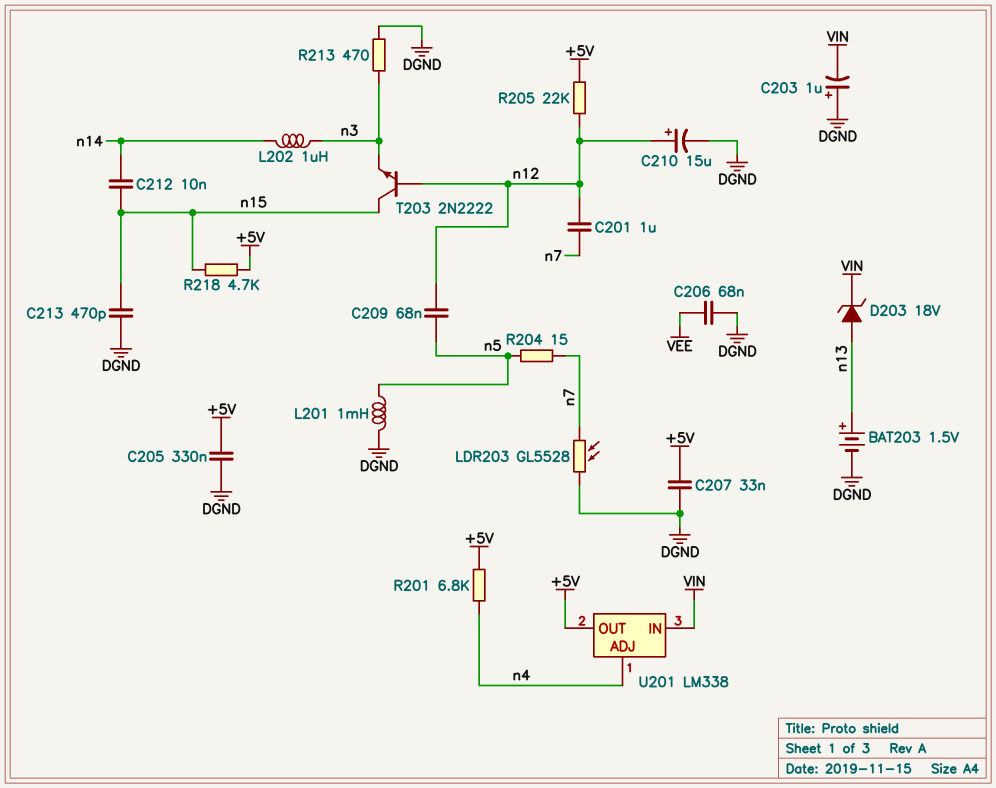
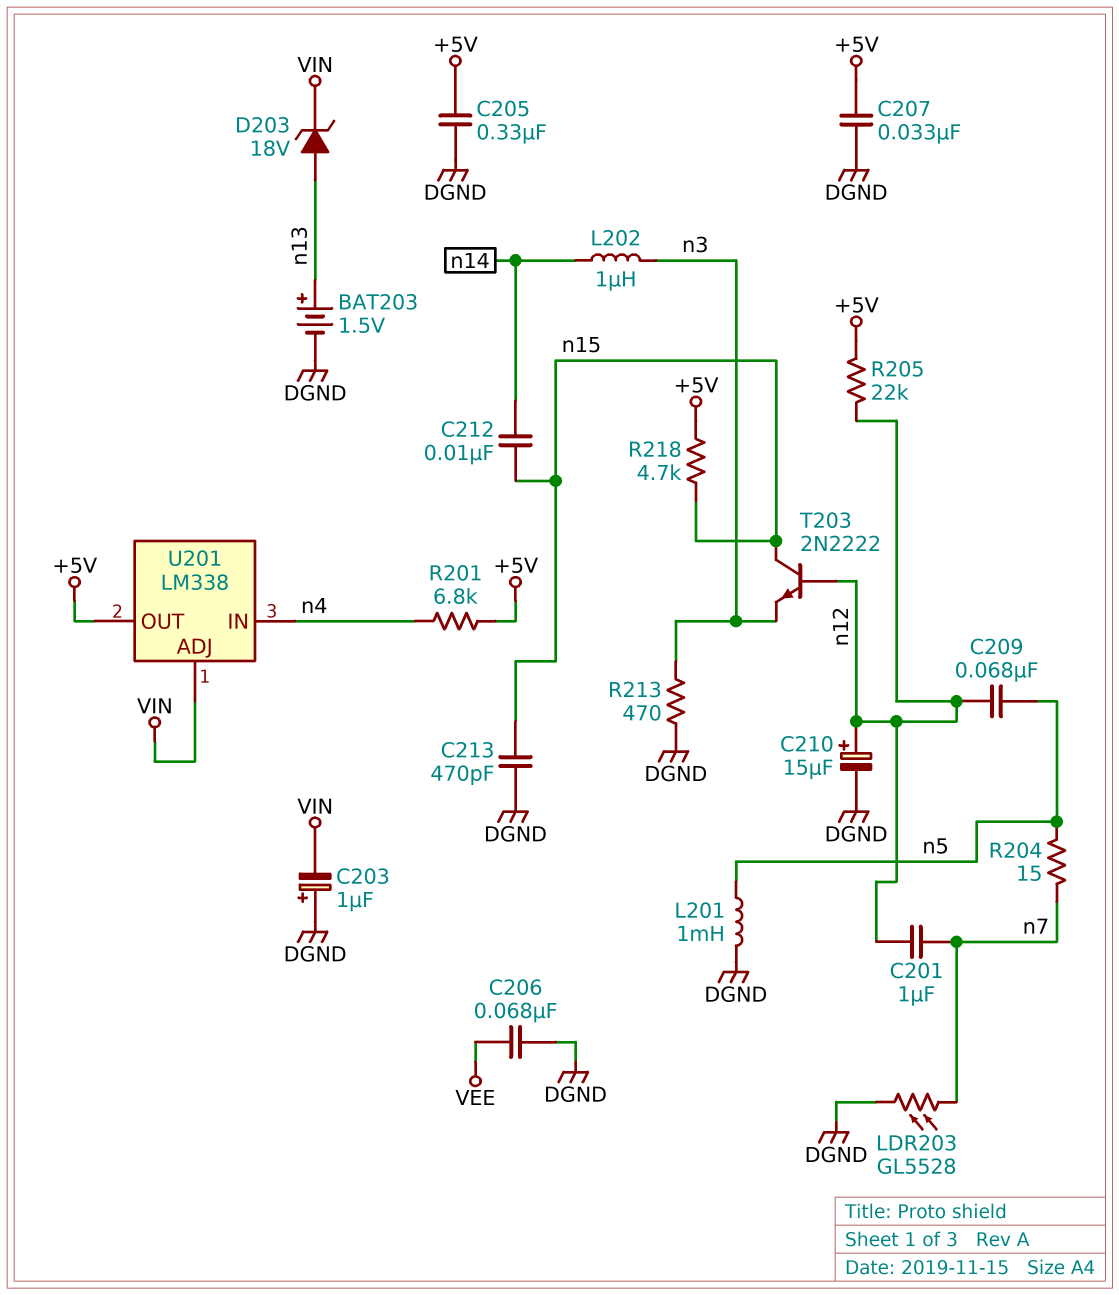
U201 pin ADJ: n4 -> VIN
U201 pin IN: VIN -> n4

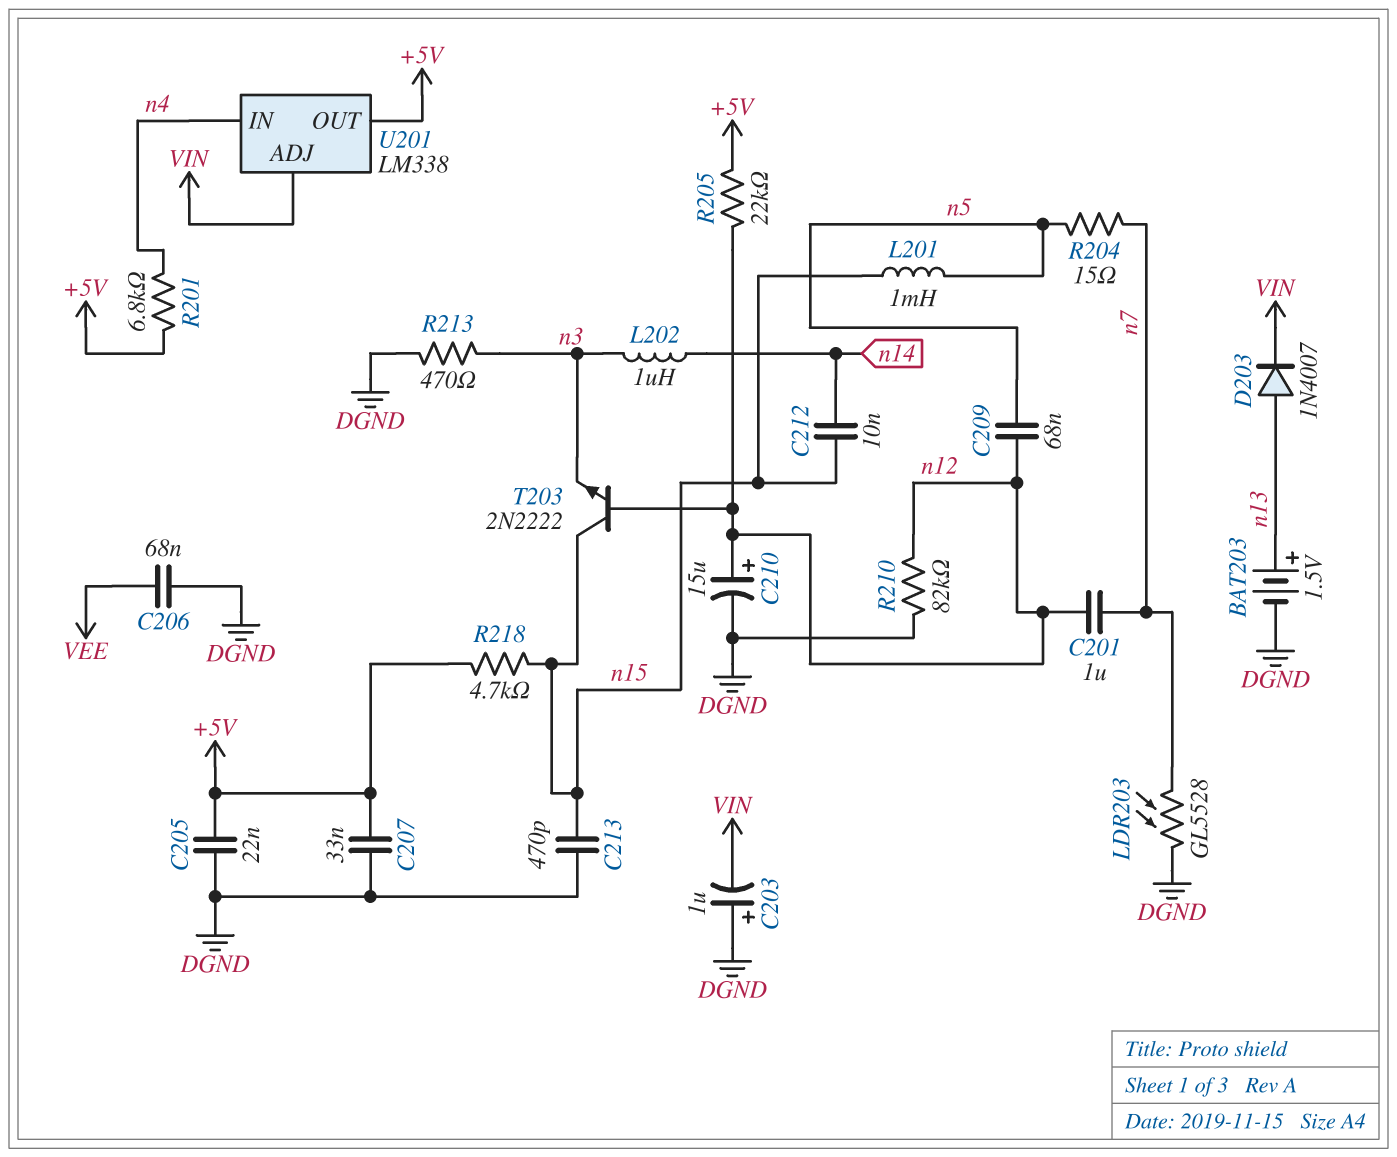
C205: 330nF (+5V, DGND) -> 22nF (+5V, DGND)
D203: zener 18V (A n13, K VIN) -> diode 1N4007 (A n13, K VIN)
L201: 1mH (DGND, n5) -> 1mH (n5, n15)
R210: none -> 82k (DGND, n12)

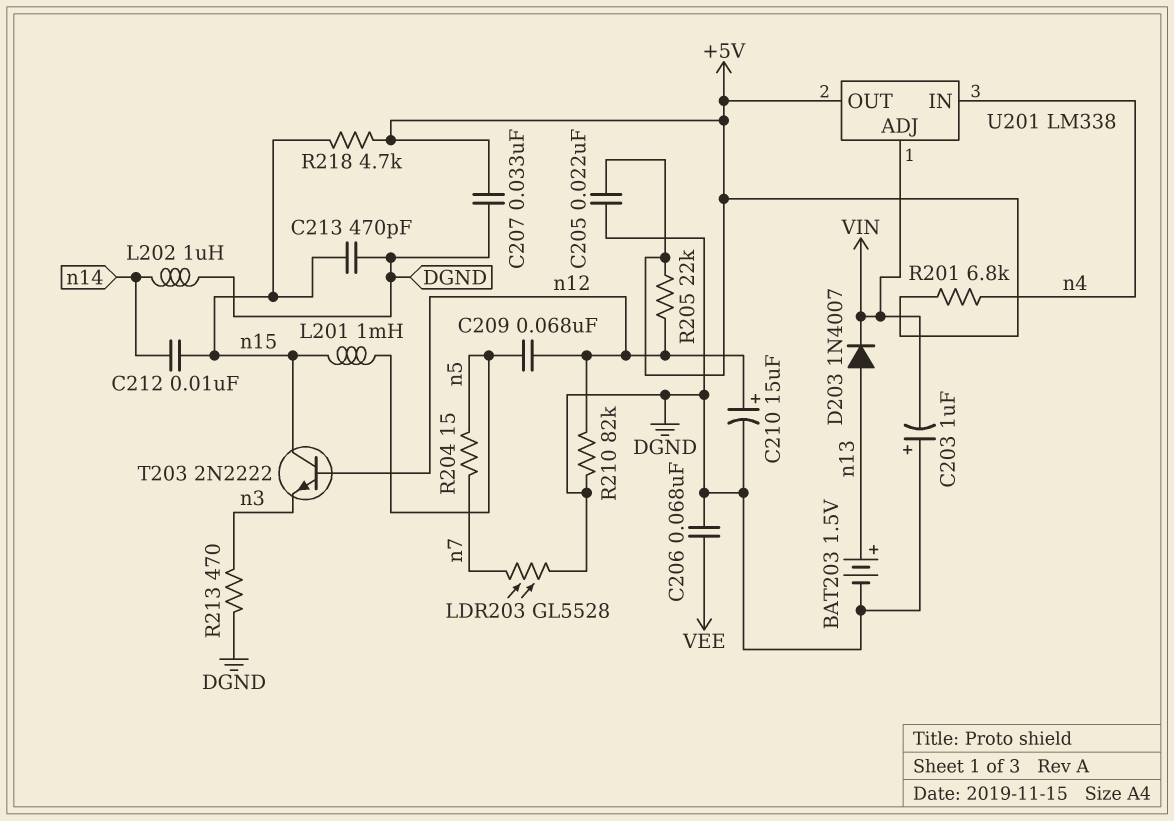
C201: 1uF (n7, n12) -> none
L202: 1uH (n3, n14) -> 1uH (DGND, n14)

